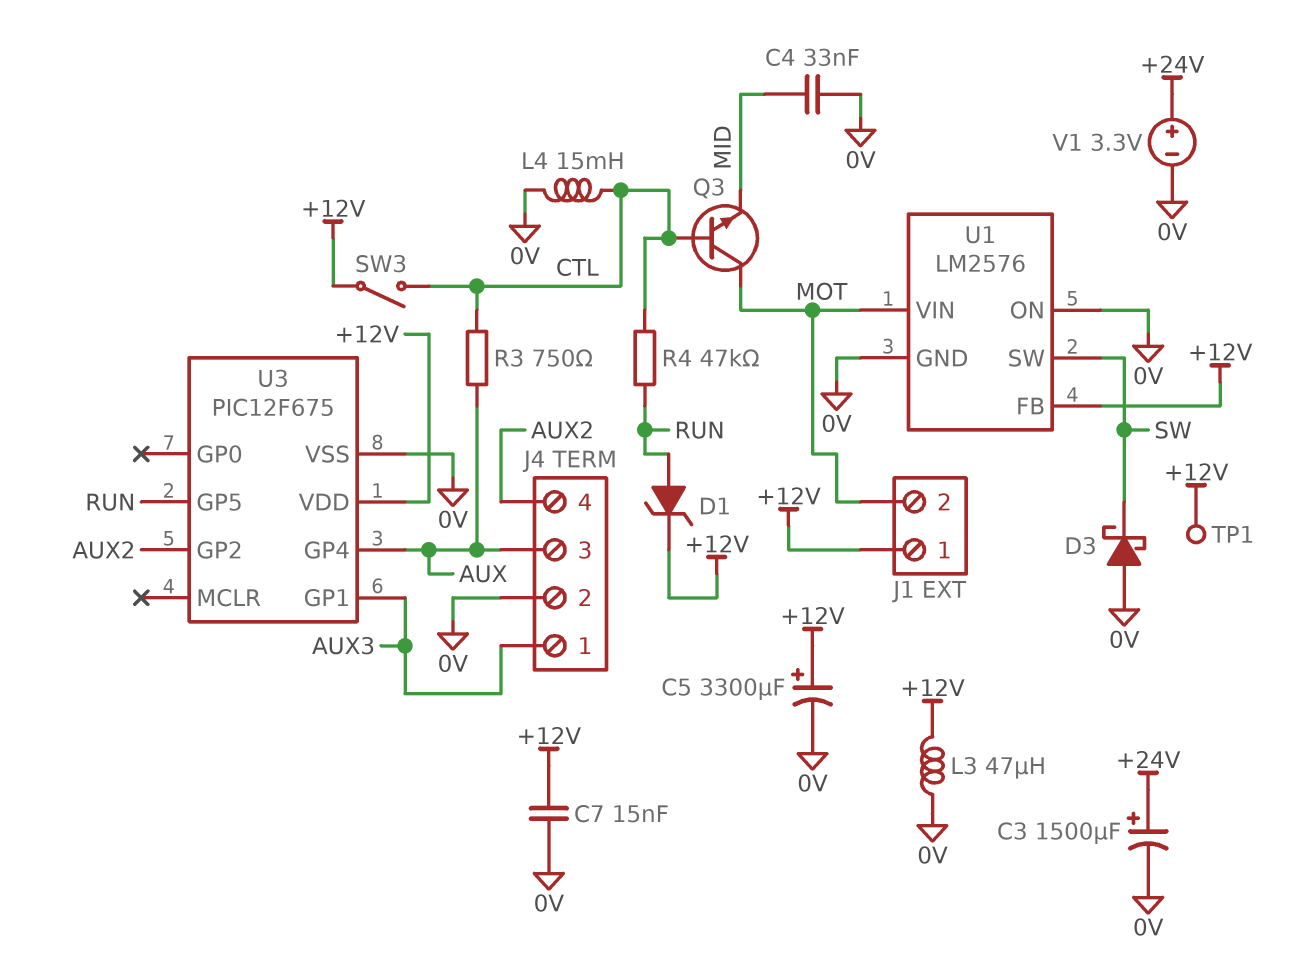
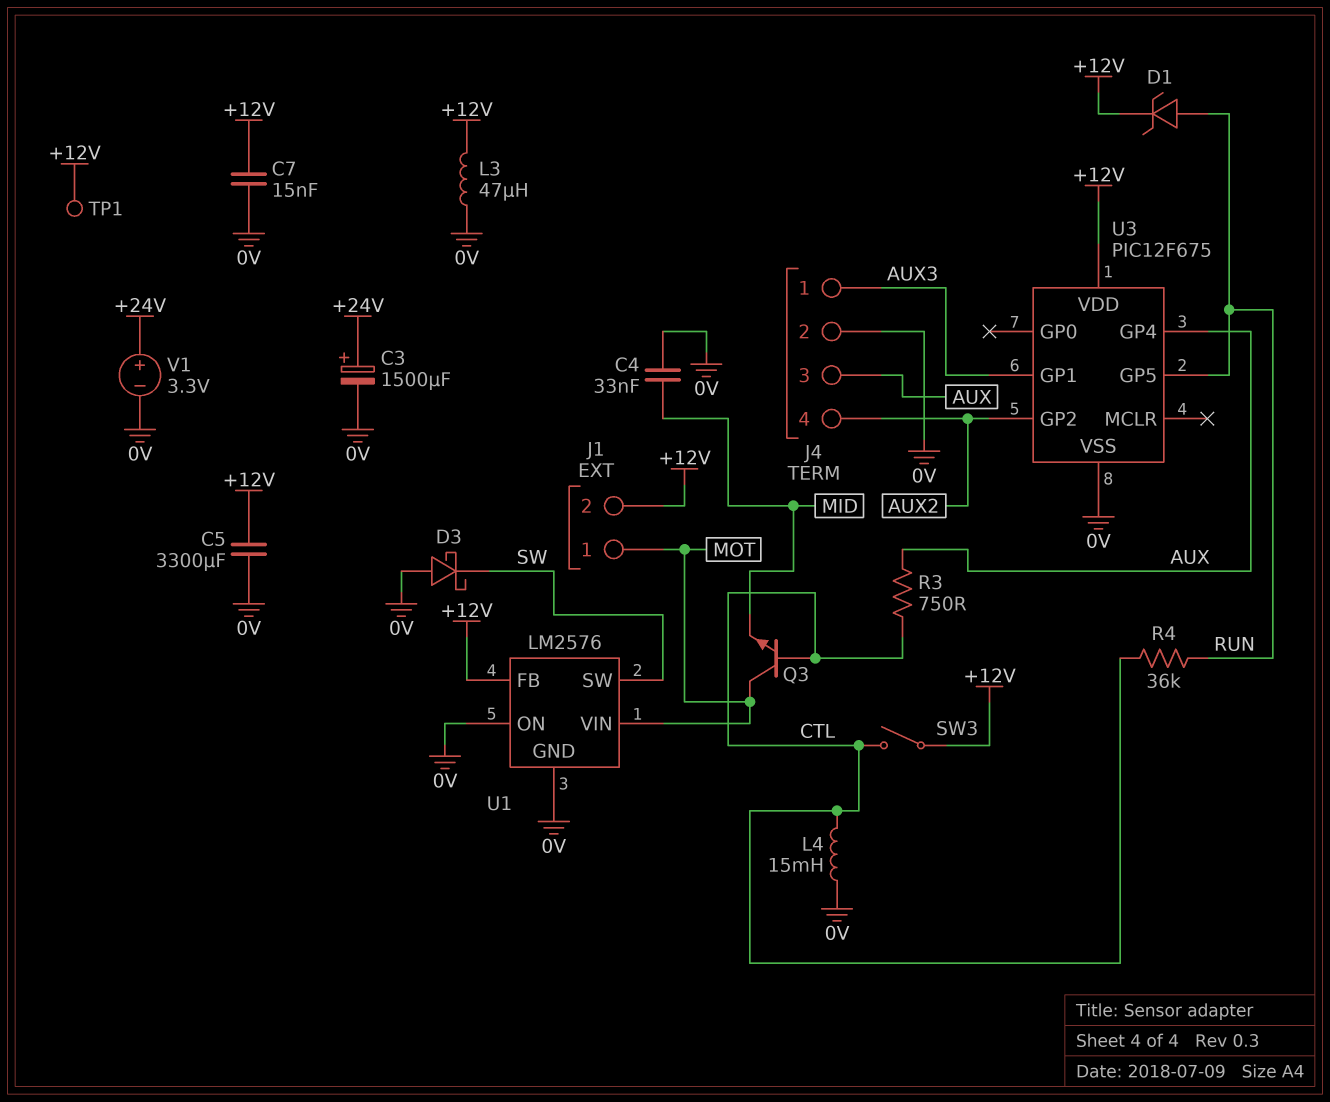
C5: 3300uF (plus +12V, minus 0V) -> 3300uF (+12V, 0V)
J1 pin 1: +12V -> MOT
J1 pin 2: MOT -> +12V
R4: 47k (CTL, RUN) -> 36k (CTL, RUN)

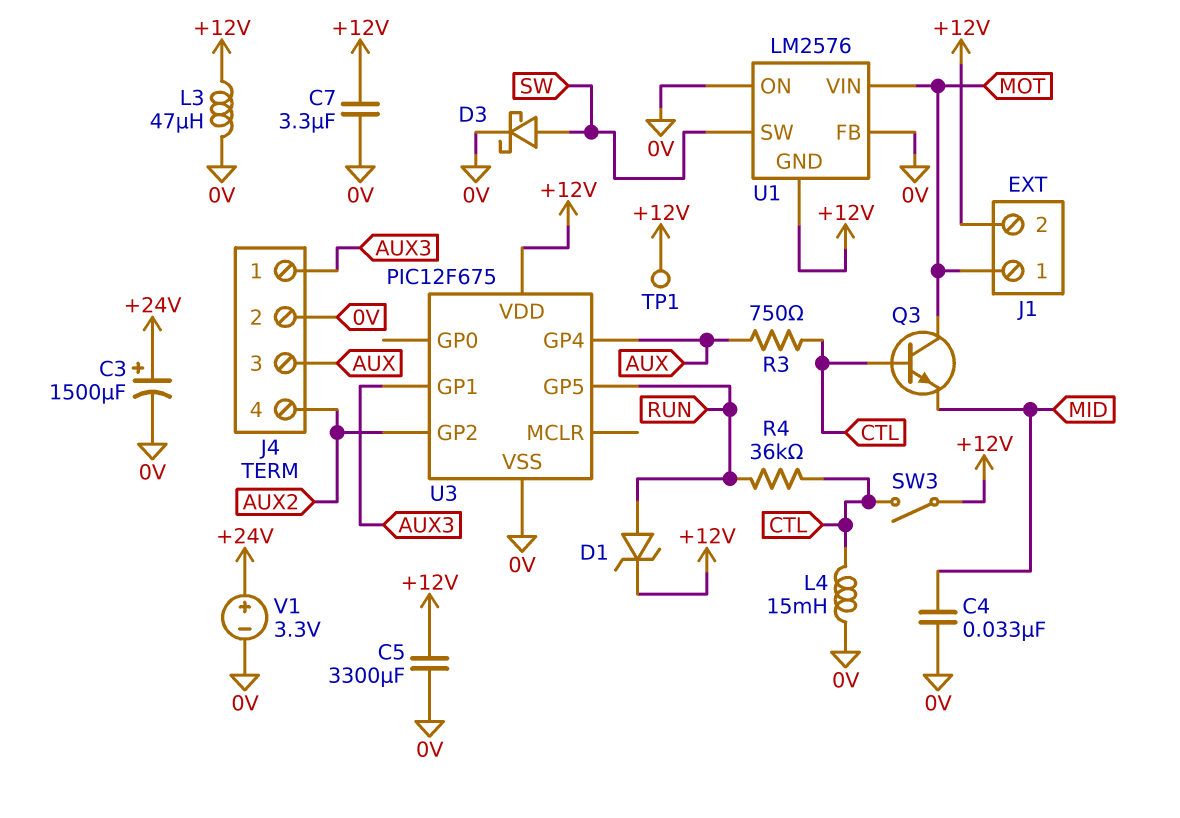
C7: 15nF (+12V, 0V) -> 3.3uF (+12V, 0V)
D3: schottky (A 0V, K SW) -> schottky (A SW, K 0V)
U1 pin FB: +12V -> 0V
U1 pin GND: 0V -> +12V

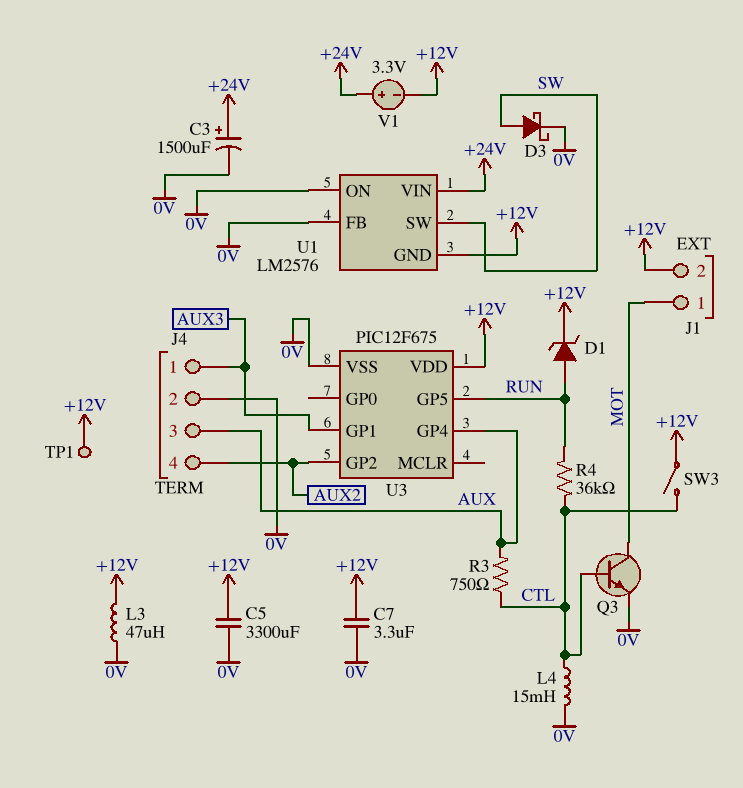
C4: 33nF (0V, MID) -> none
Q3: NPN (B CTL, C MOT, E MID) -> NPN (B CTL, C MOT, E 0V)
U1 pin VIN: MOT -> +24V
V1: 3.3V (plus +24V, minus 0V) -> 3.3V (plus +24V, minus +12V)

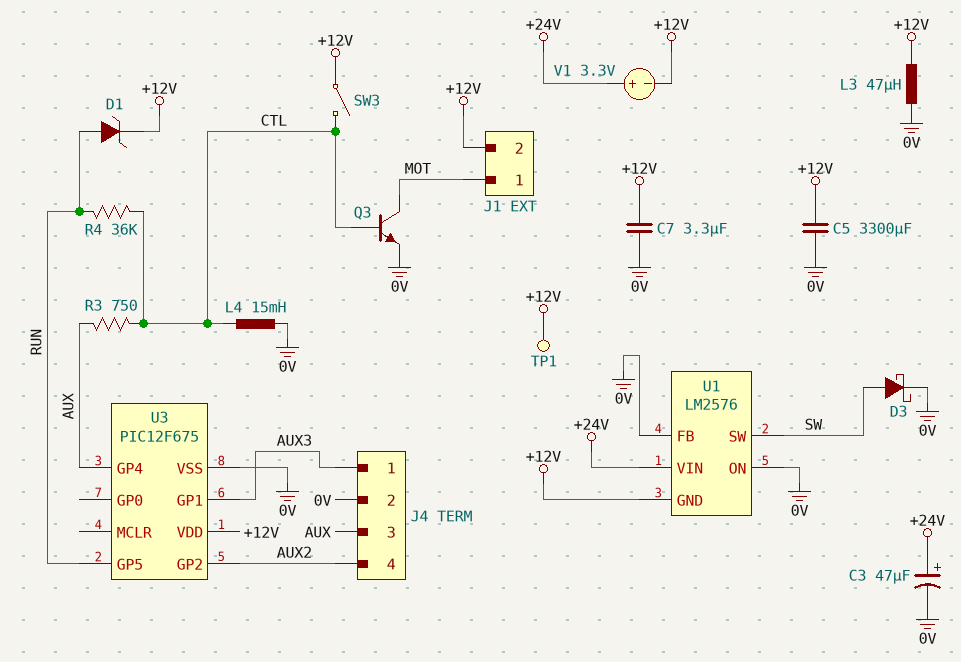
C3: 1500uF (plus +24V, minus 0V) -> 47uF (plus +24V, minus 0V)

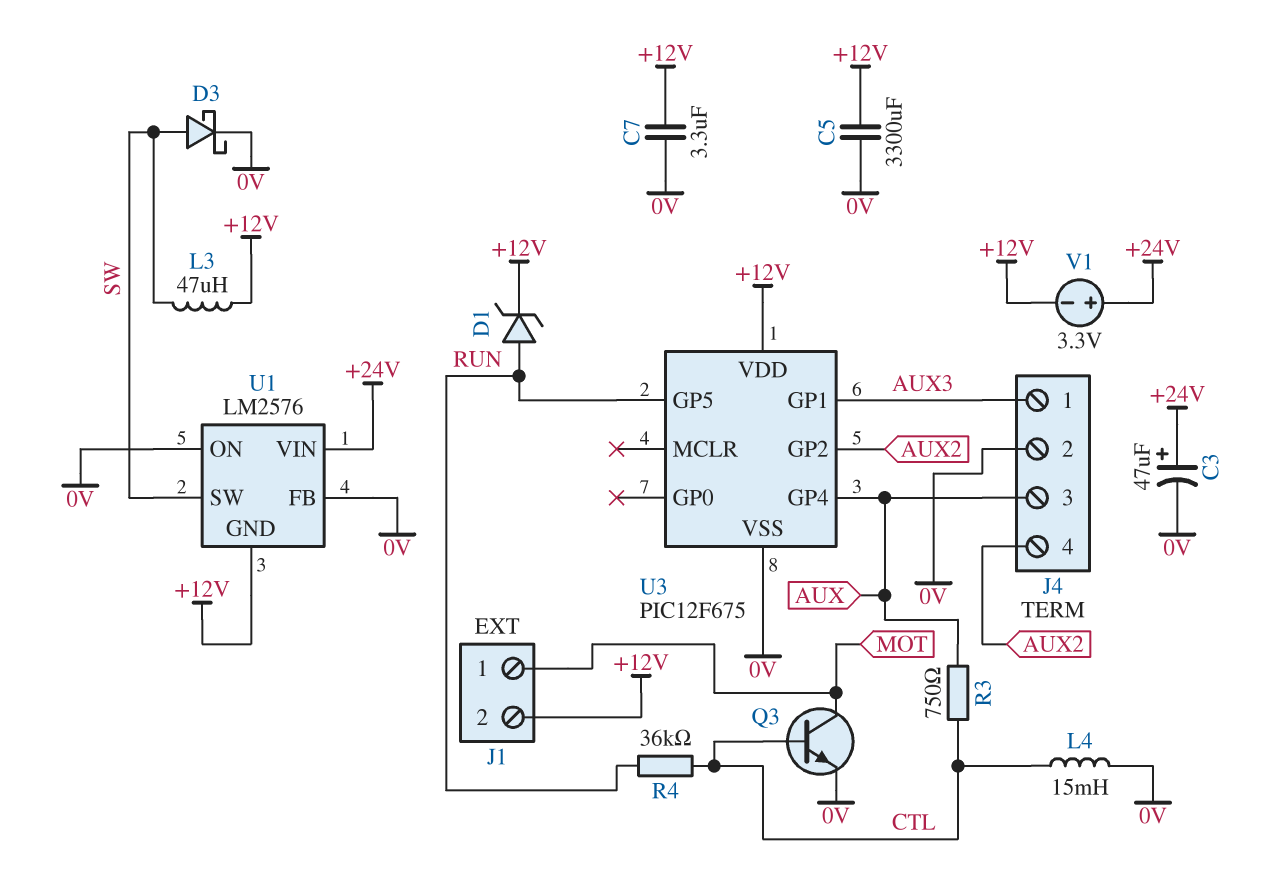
L3: 47uH (+12V, 0V) -> 47uH (+12V, SW)
SW3: switch (+12V, CTL) -> none
TP1: test point (+12V) -> none

